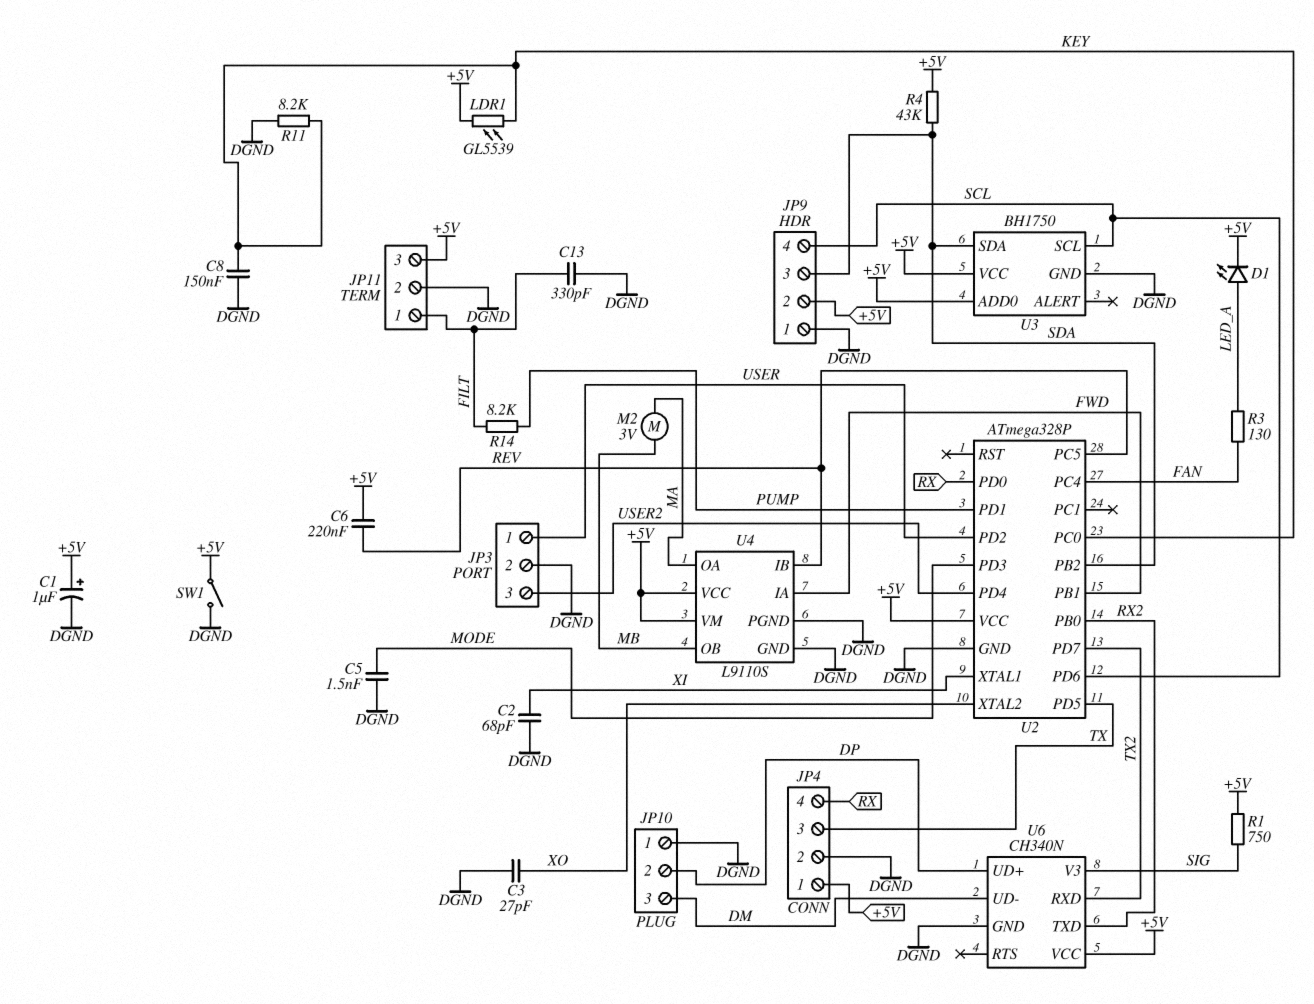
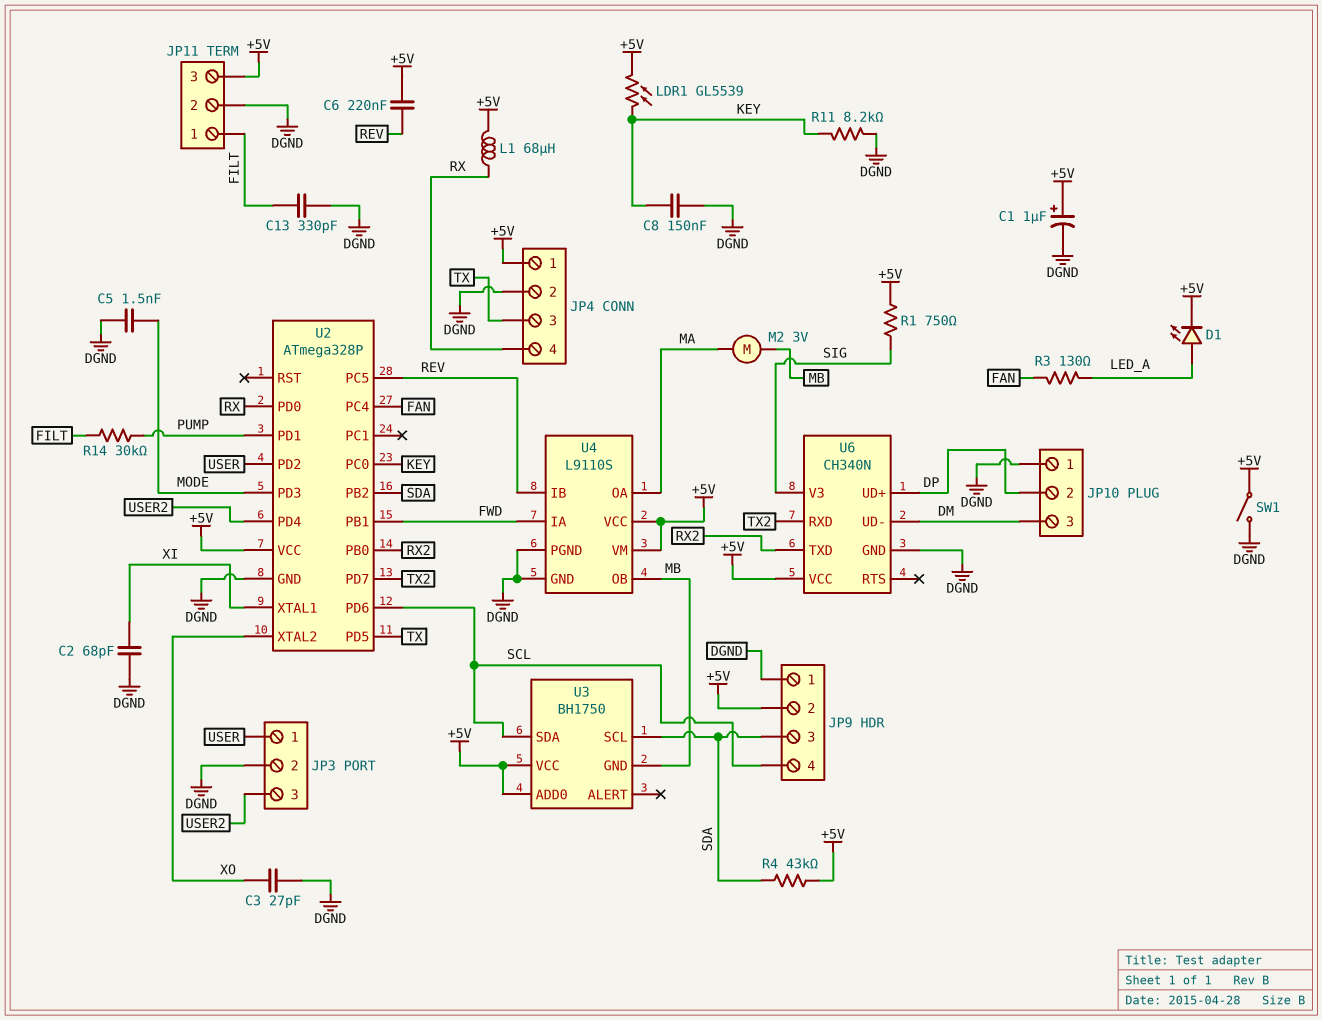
L1: none -> 68uH (+5V, RX)
R14: 8.2k (FILT, PUMP) -> 30k (FILT, PUMP)
U3 pin GND: DGND -> MB
U3 pin SCL: SCL -> SDA
U3 pin SDA: SDA -> SCL

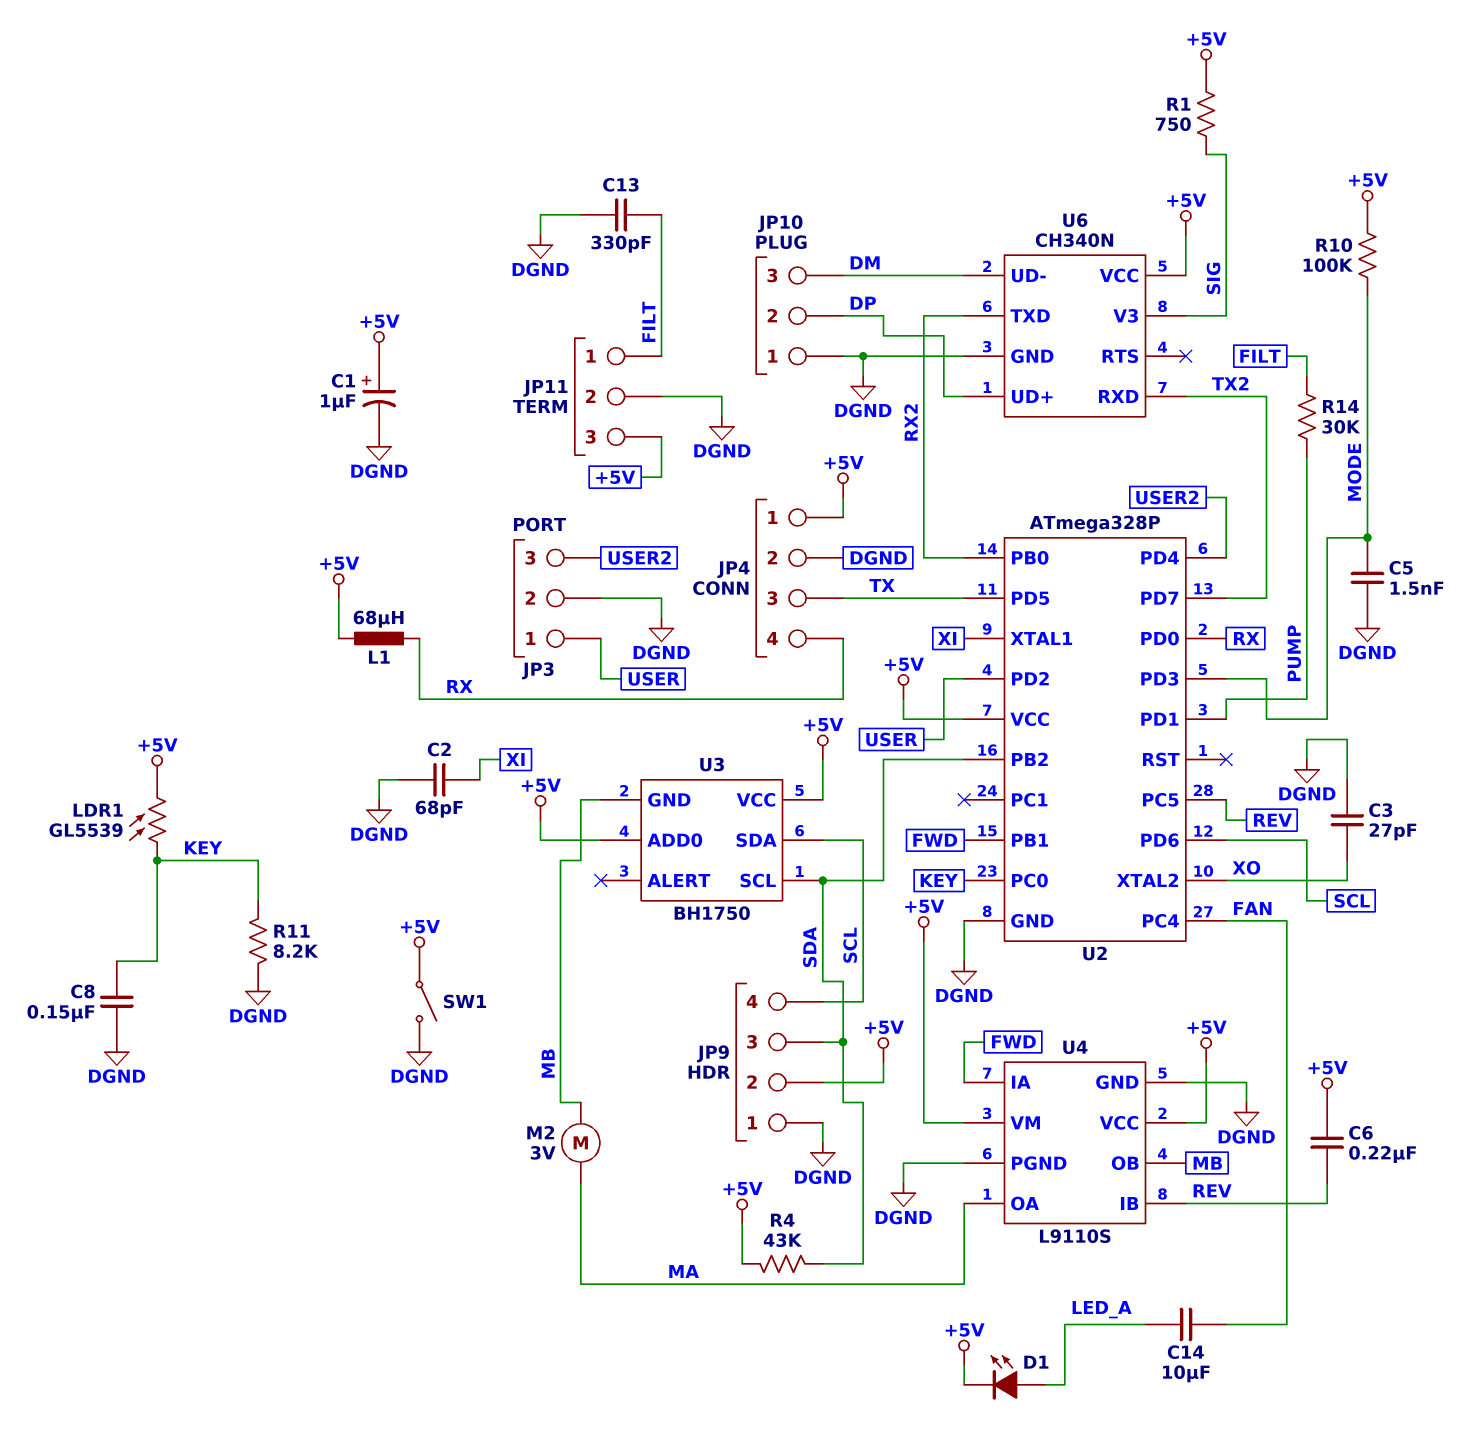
C14: none -> 10uF (FAN, LED_A)
R3: 130 (FAN, LED_A) -> none
R10: none -> 100k (+5V, MODE)

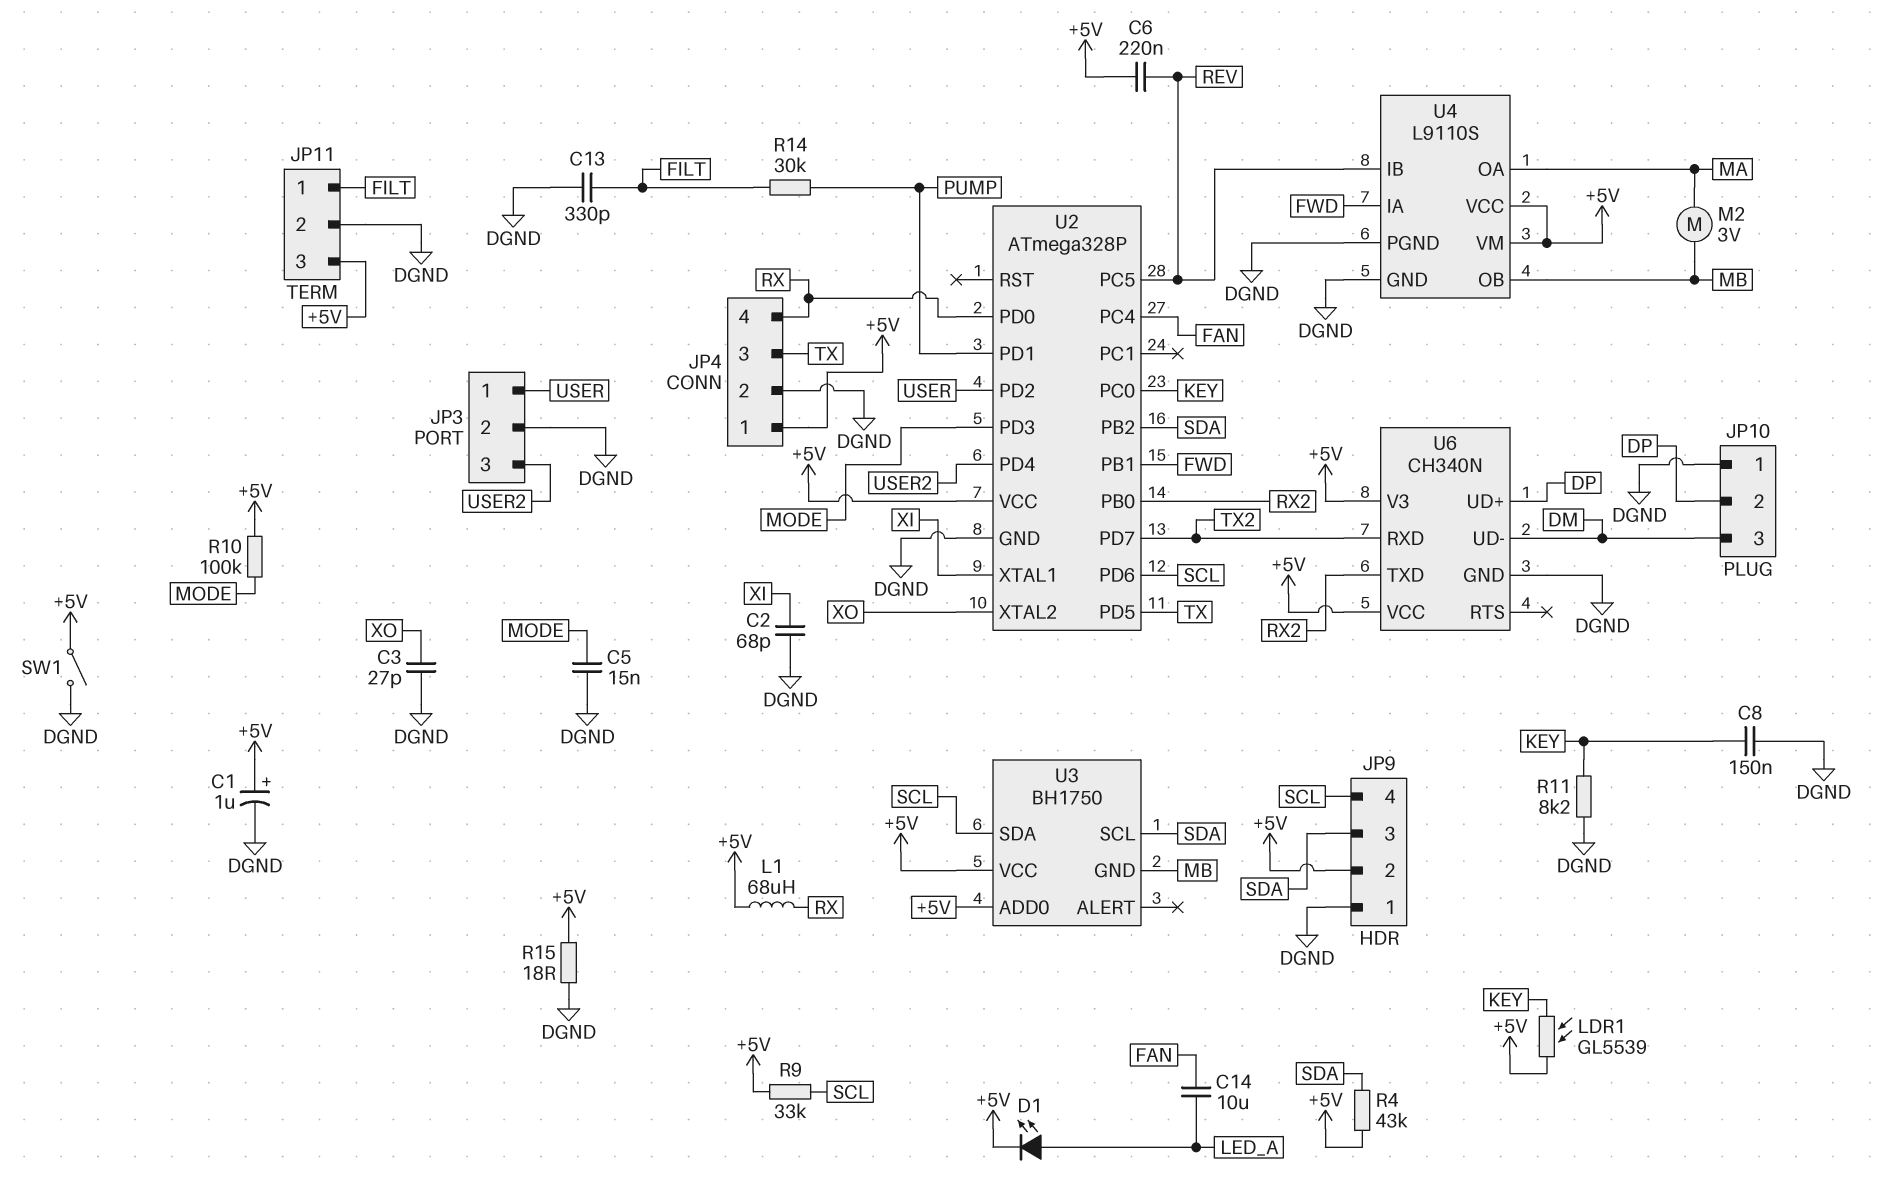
C5: 1.5nF (DGND, MODE) -> 15nF (DGND, MODE)
R1: 750 (+5V, SIG) -> none
R9: none -> 33k (+5V, SCL)
R15: none -> 18 (+5V, DGND)
U6 pin V3: SIG -> +5V

